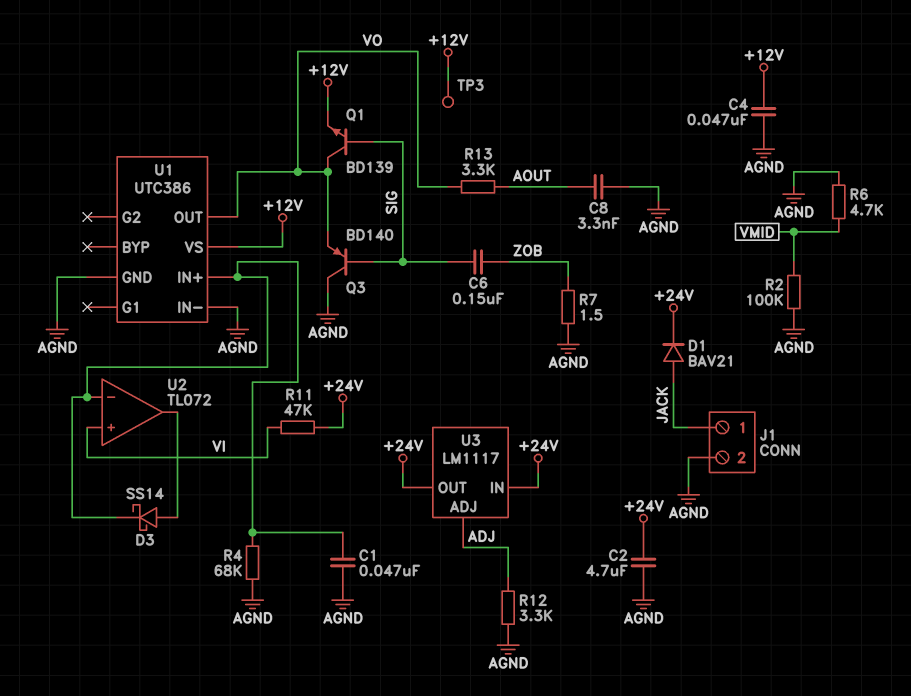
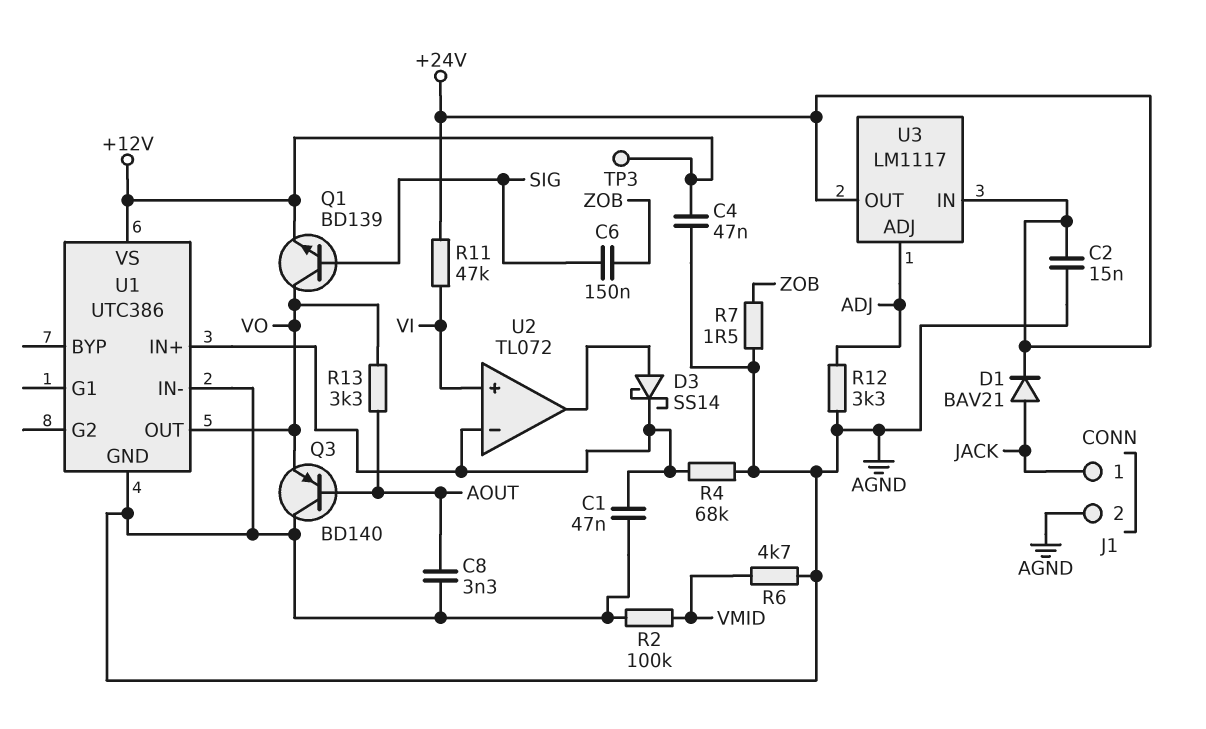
C2: 4.7uF (+24V, AGND) -> 15nF (+24V, AGND)
Q3: PNP BD140 (B SIG, C AGND, E VO) -> PNP BD140 (B AOUT, C AGND, E VO)

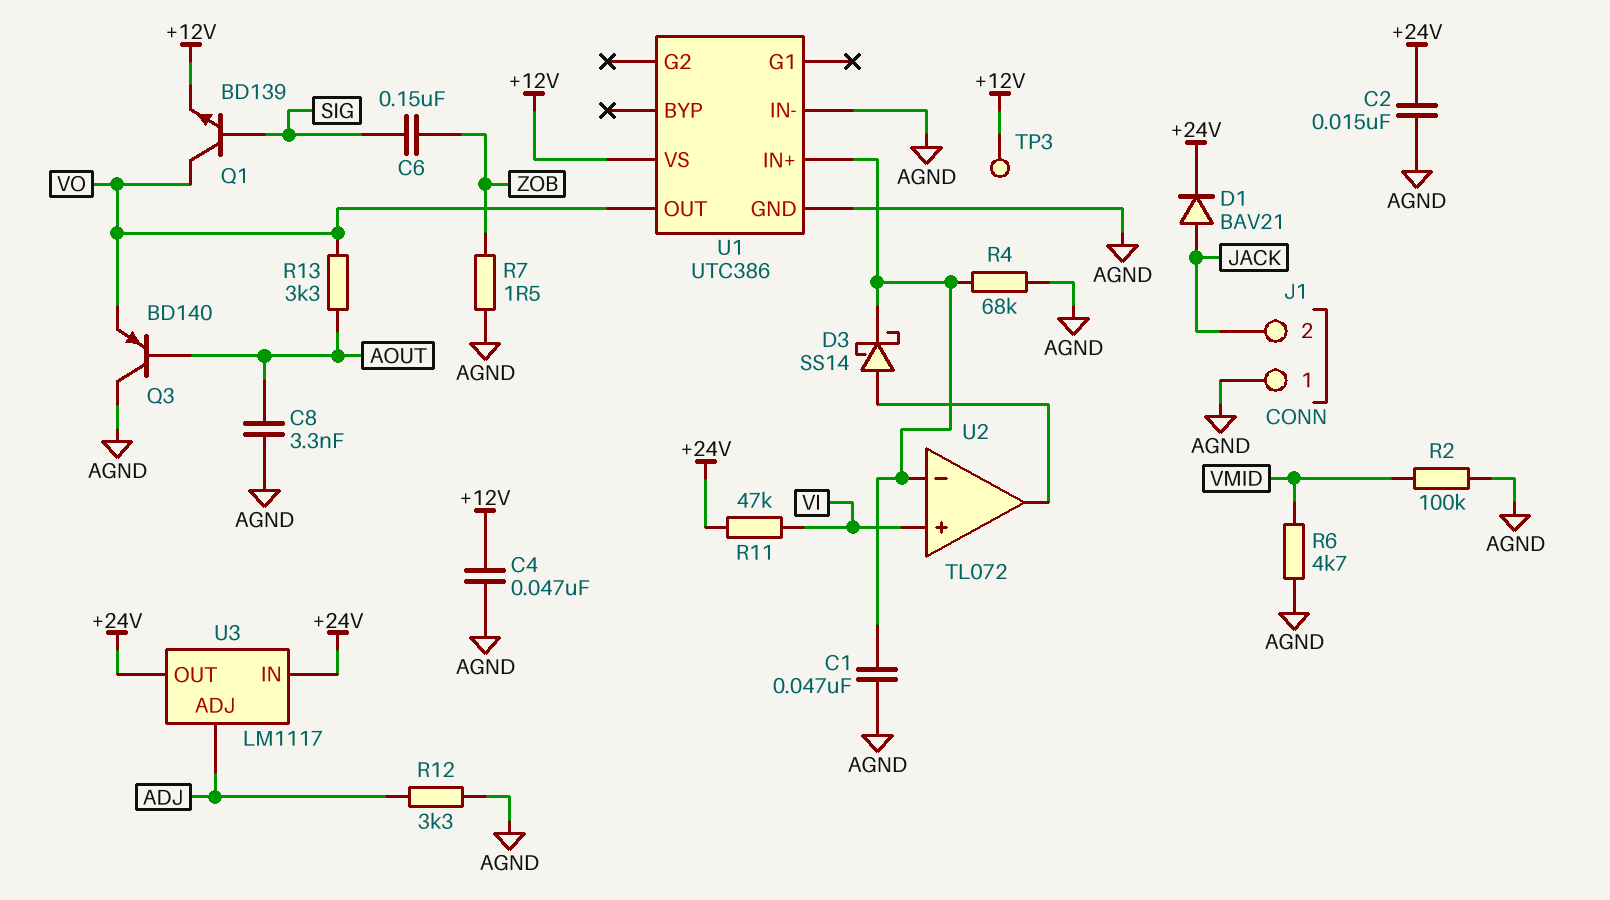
J1 pin 1: JACK -> AGND
J1 pin 2: AGND -> JACK

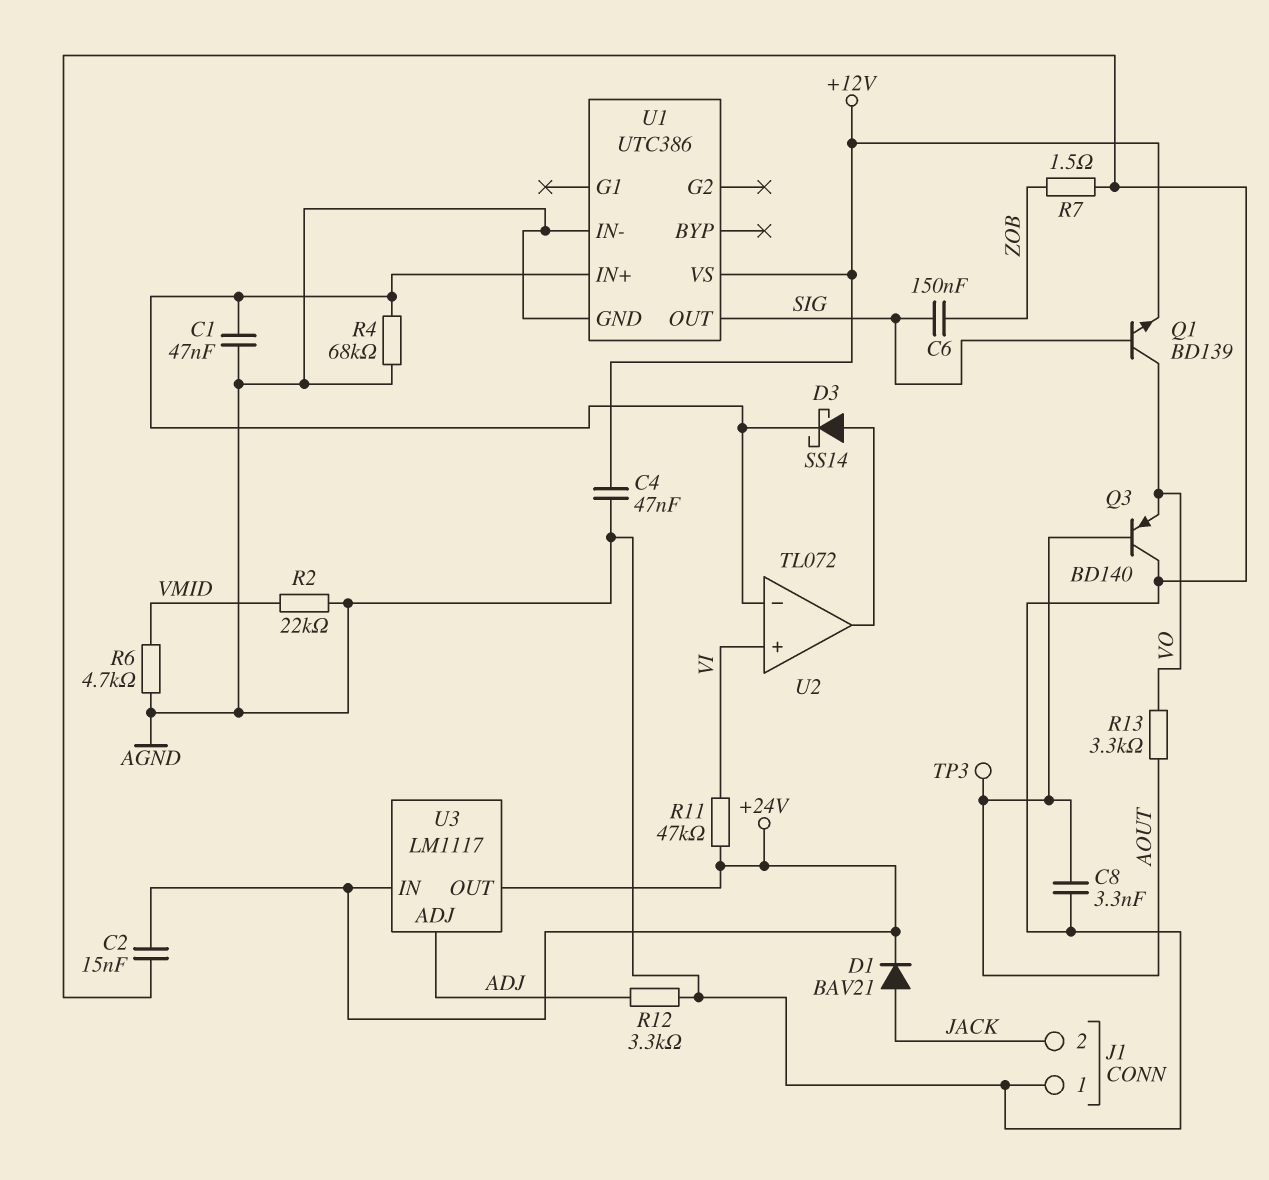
R2: 100k (AGND, VMID) -> 22k (AGND, VMID)
TP3: test point (+12V) -> test point (AOUT)
U1 pin OUT: VO -> SIG

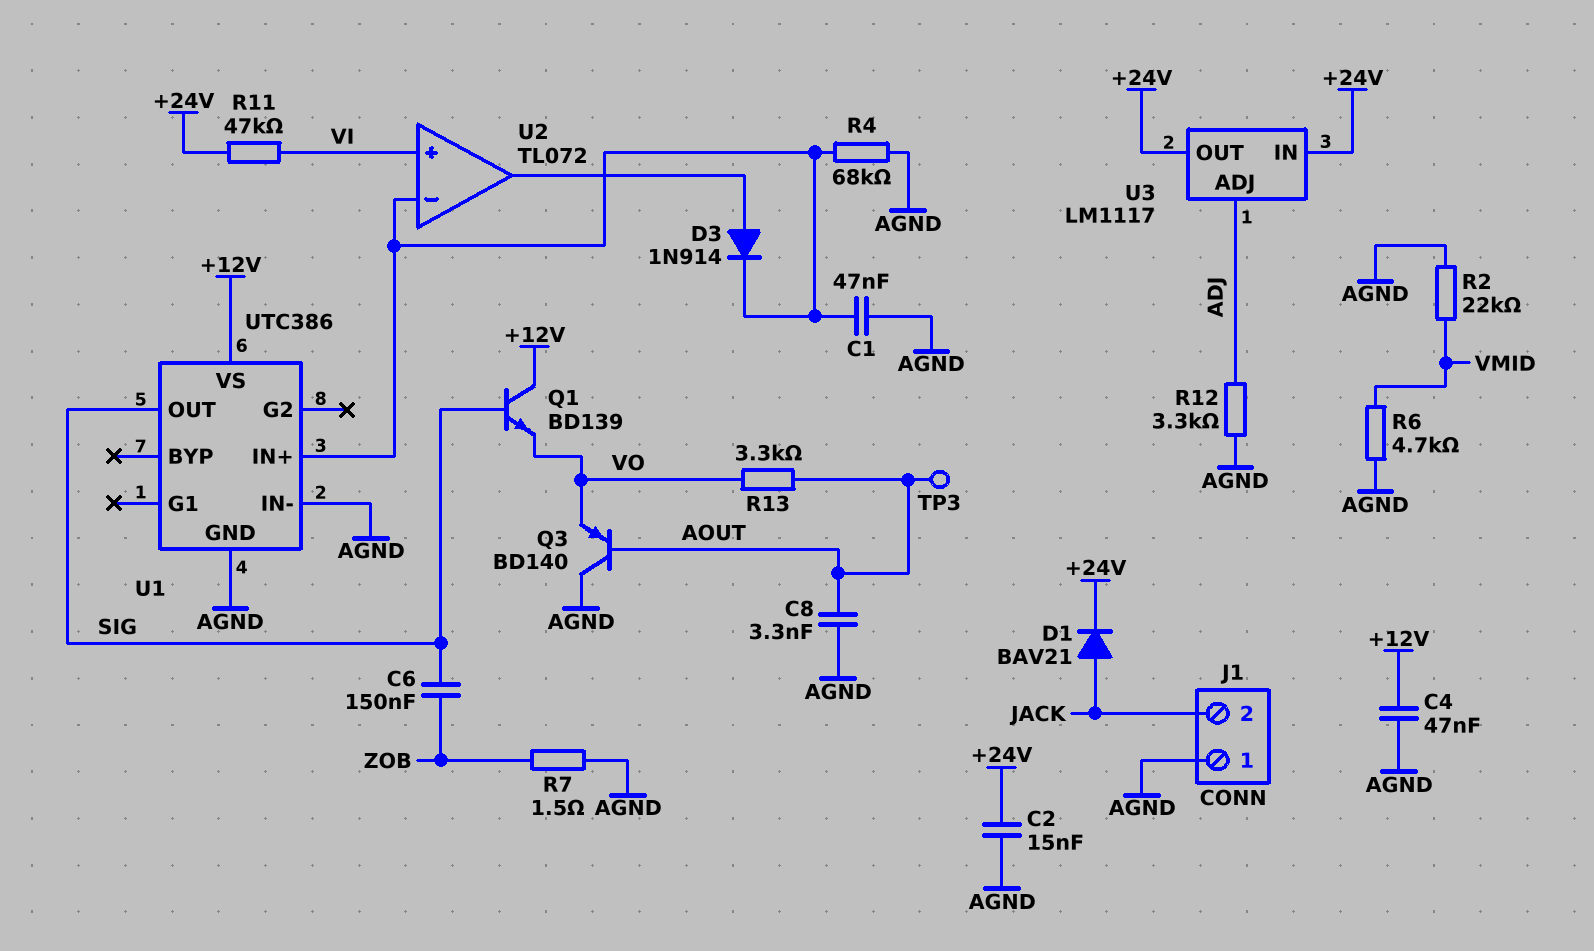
D3: schottky SS14 (A U2/out, K U1/IN+) -> diode 1N914 (A U2/out, K U1/IN+)
Q1: NPN BD139 (B SIG, C VO, E +12V) -> NPN BD139 (B SIG, C +12V, E VO)

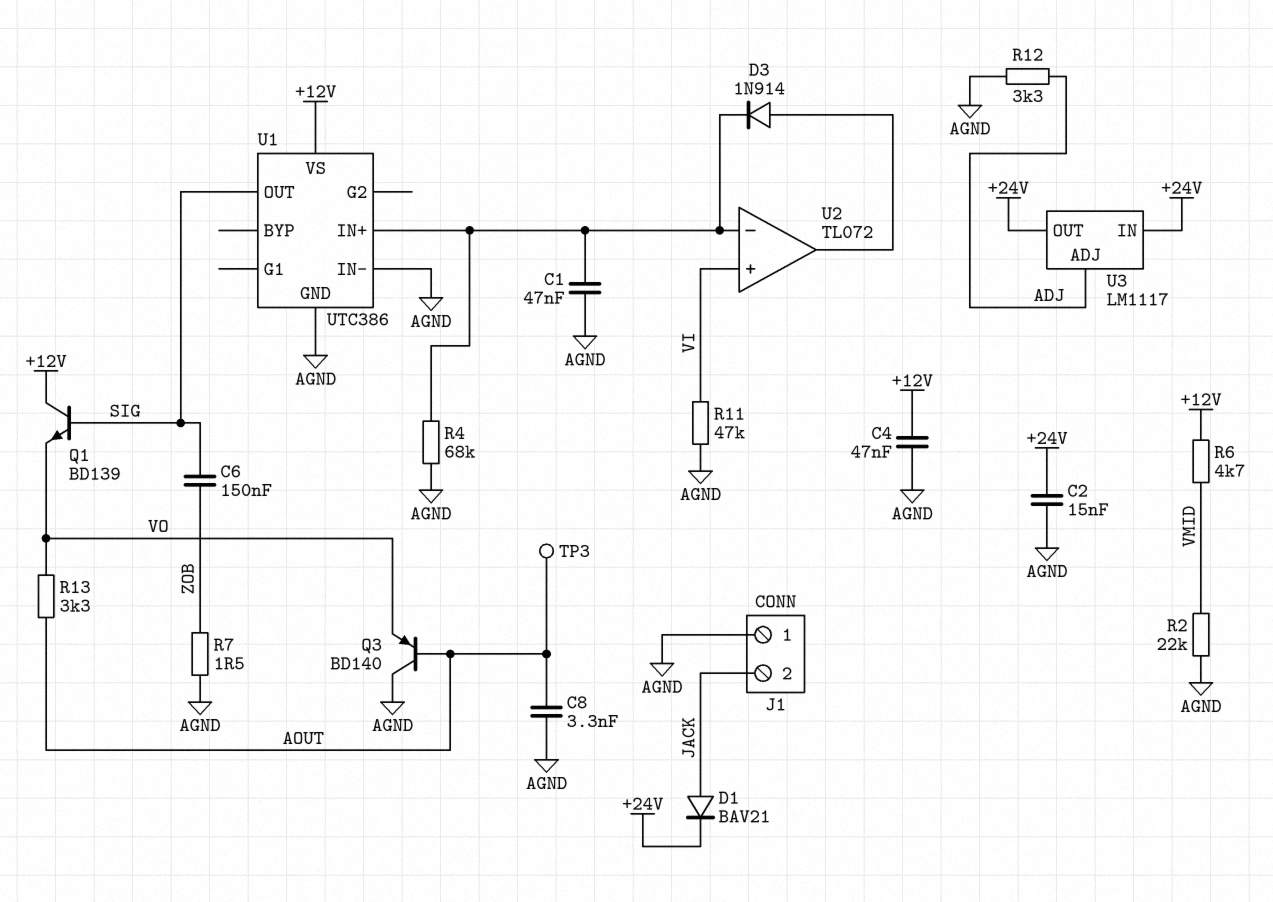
R6: 4.7k (AGND, VMID) -> 4.7k (+12V, VMID)
R11: 47k (+24V, VI) -> 47k (AGND, VI)

